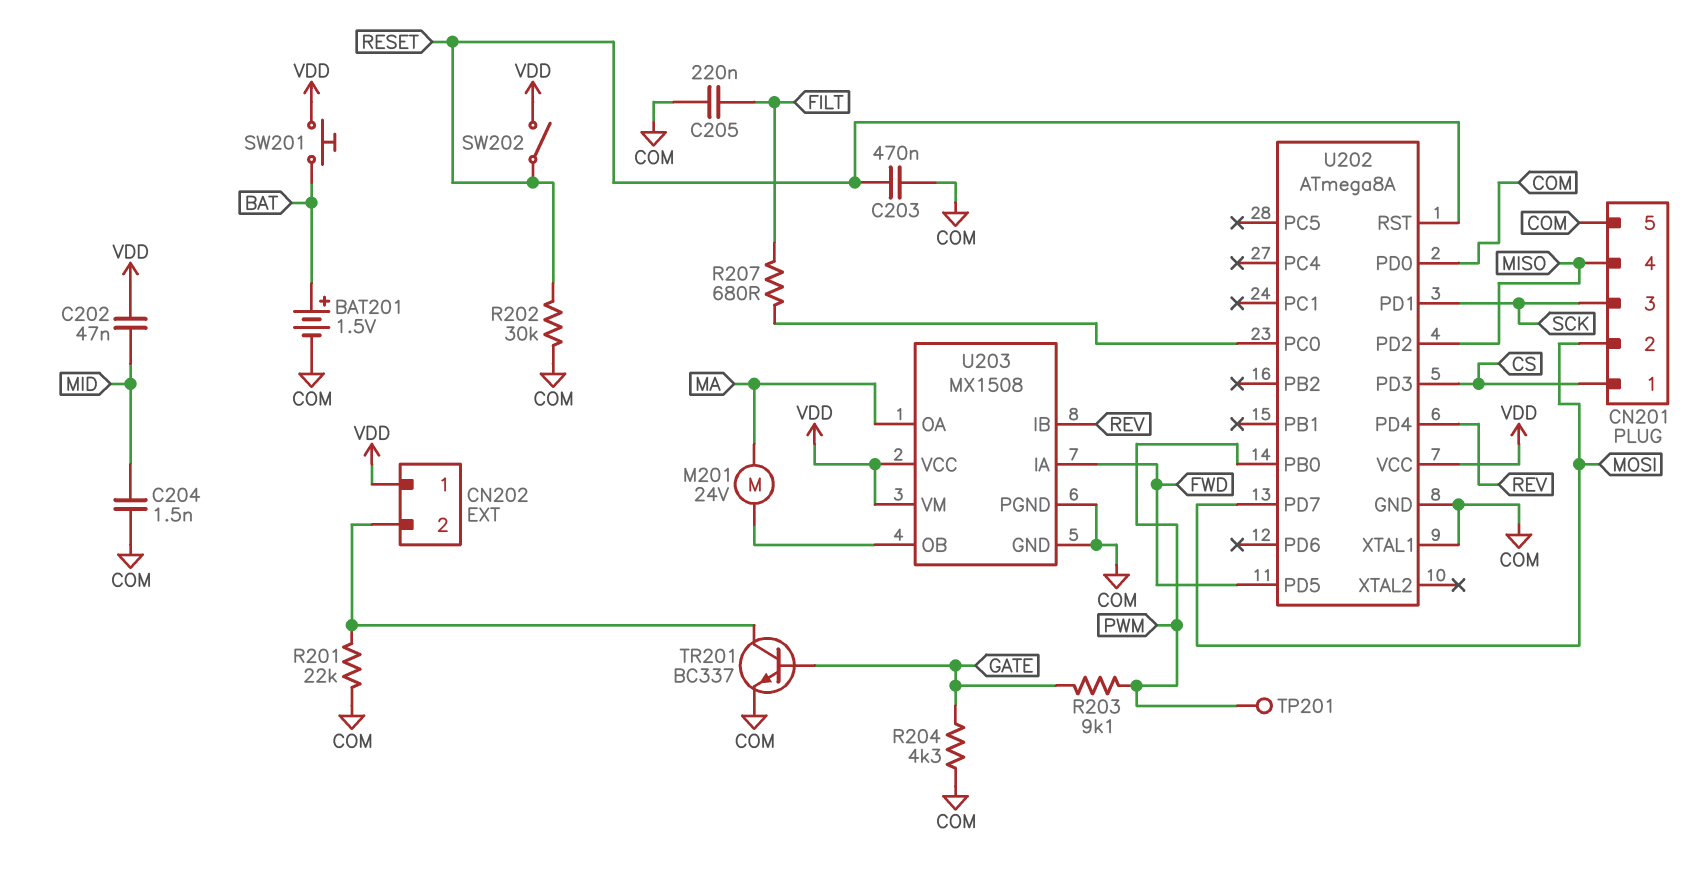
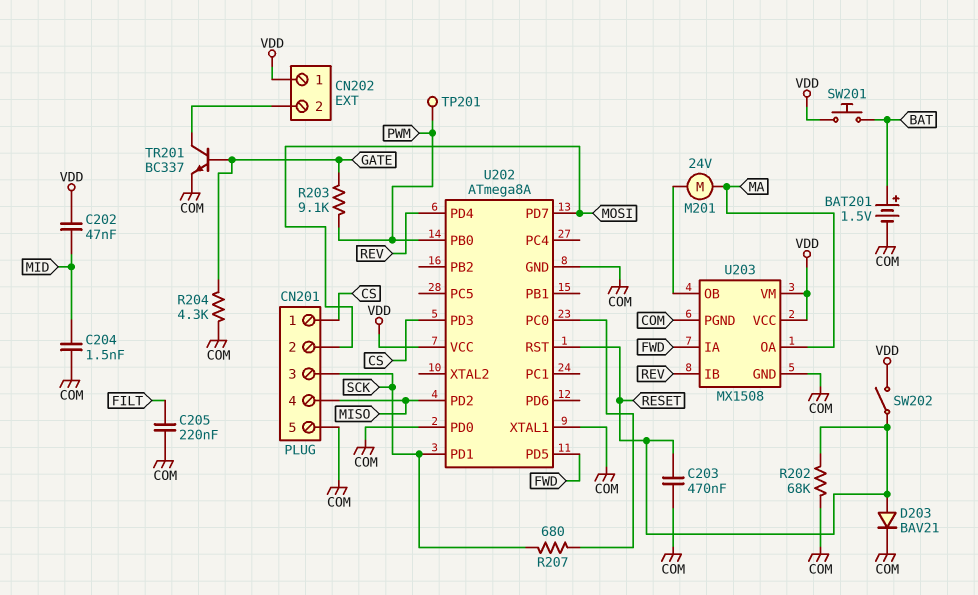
D203: none -> diode BAV21 (A RESET, K COM)
R201: 22k (CN202/2, COM) -> none
R202: 30k (COM, RESET) -> 68k (COM, RESET)
R207: 680 (FILT, U202/PC0) -> 680 (SCK, U202/PC0)

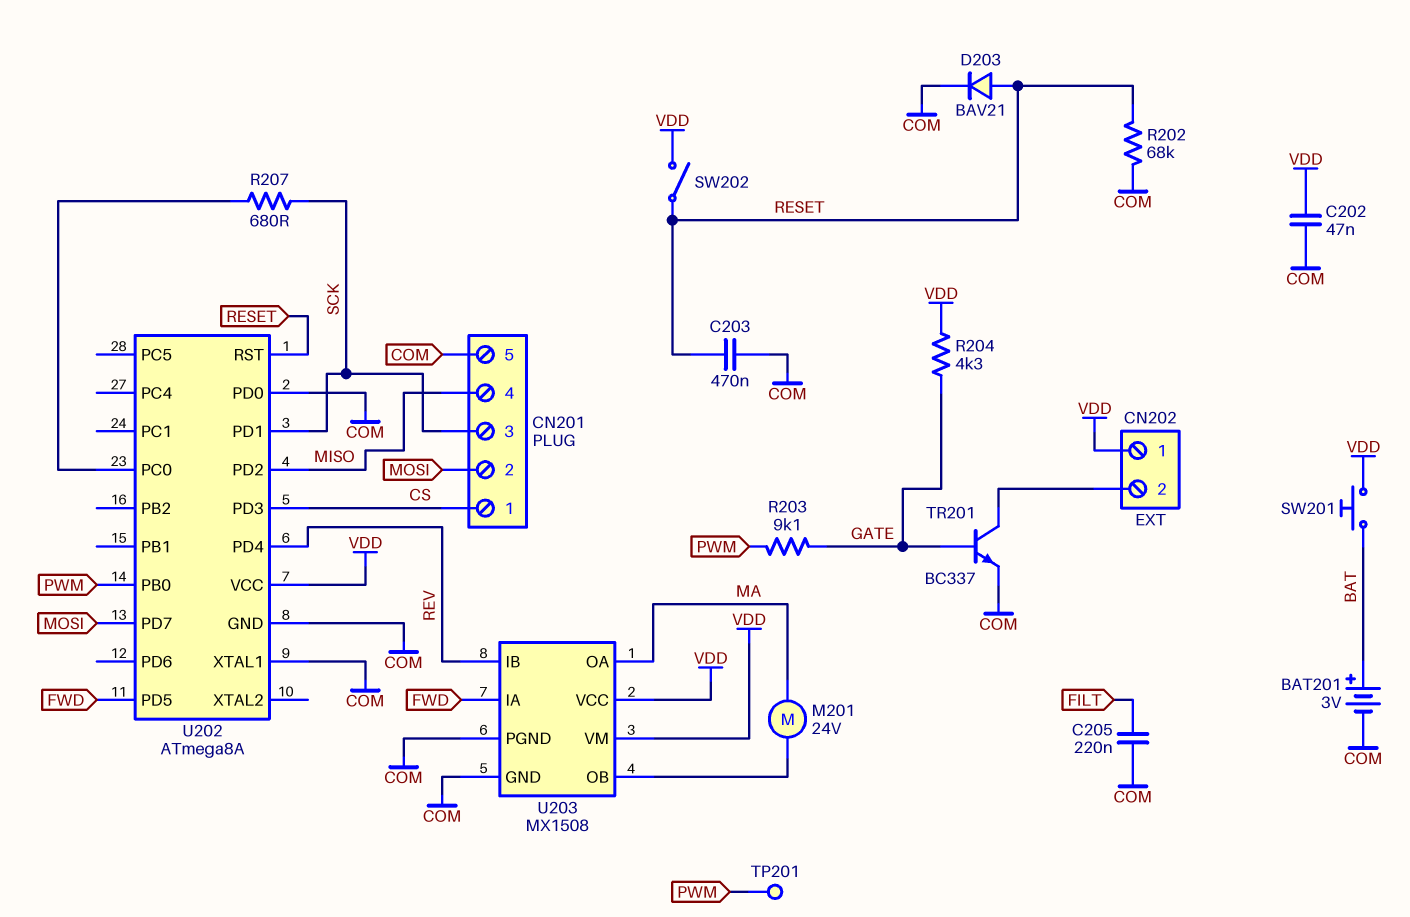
BAT201: 1.5V (plus BAT, minus COM) -> 3V (plus BAT, minus COM)
C202: 47nF (MID, VDD) -> 47nF (COM, VDD)
C204: 1.5nF (COM, MID) -> none
R204: 4.3k (COM, GATE) -> 4.3k (GATE, VDD)

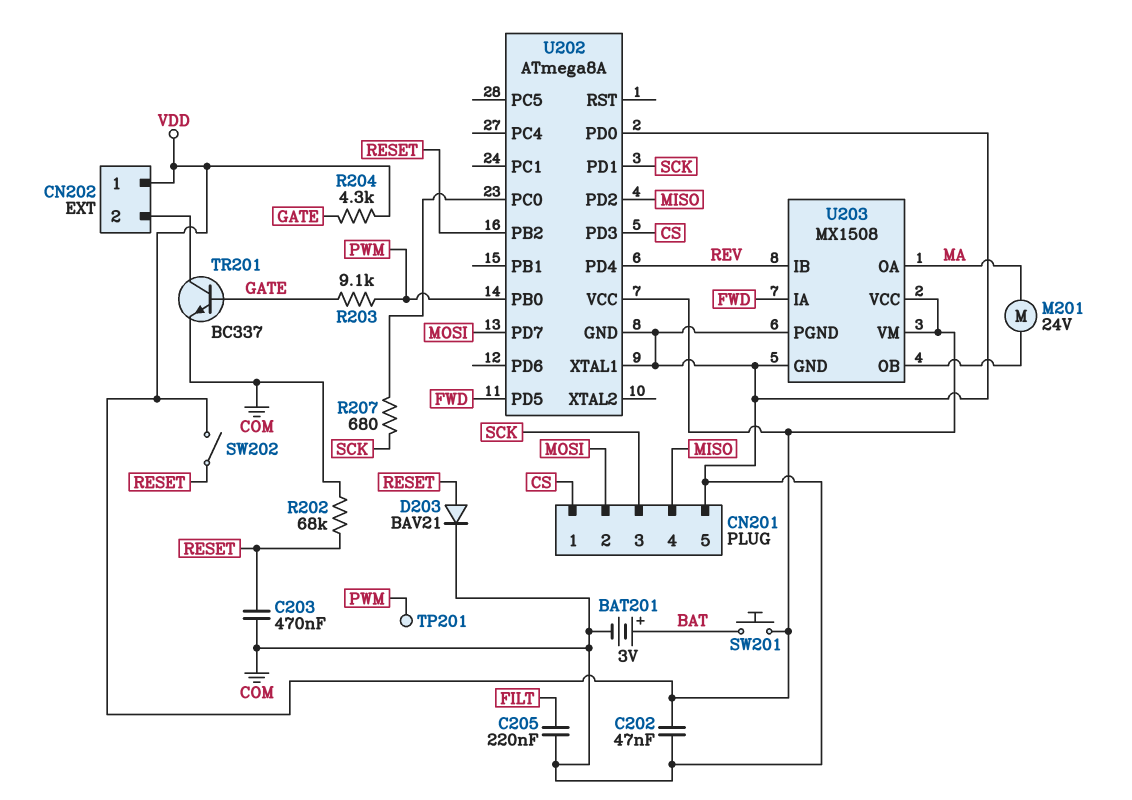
U202 pin PB2: none -> RESET
U202 pin RST: RESET -> none

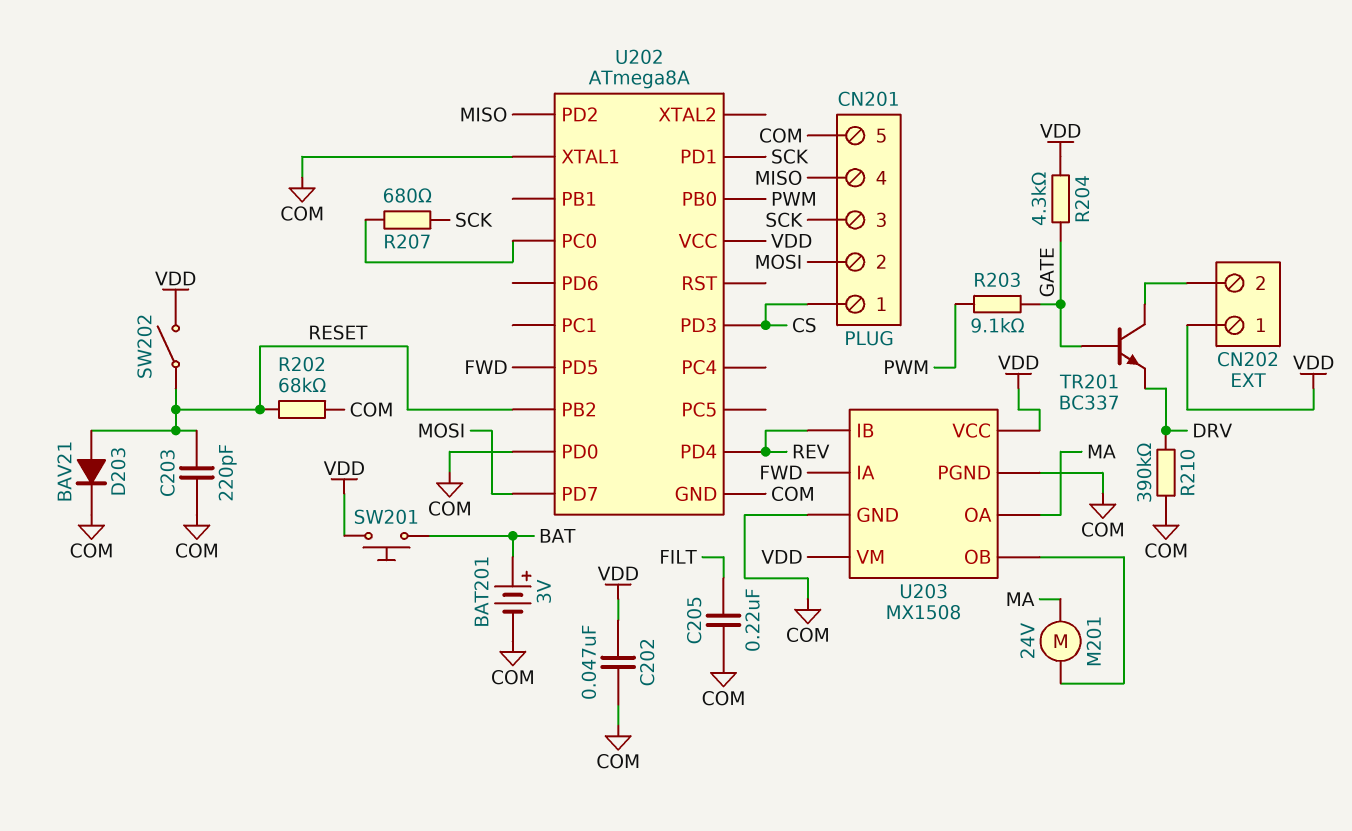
C203: 470nF (COM, RESET) -> 220pF (COM, RESET)
R210: none -> 390k (COM, DRV)
TP201: test point (PWM) -> none
TR201: NPN BC337 (B GATE, C CN202/2, E COM) -> NPN BC337 (B GATE, C CN202/2, E DRV)

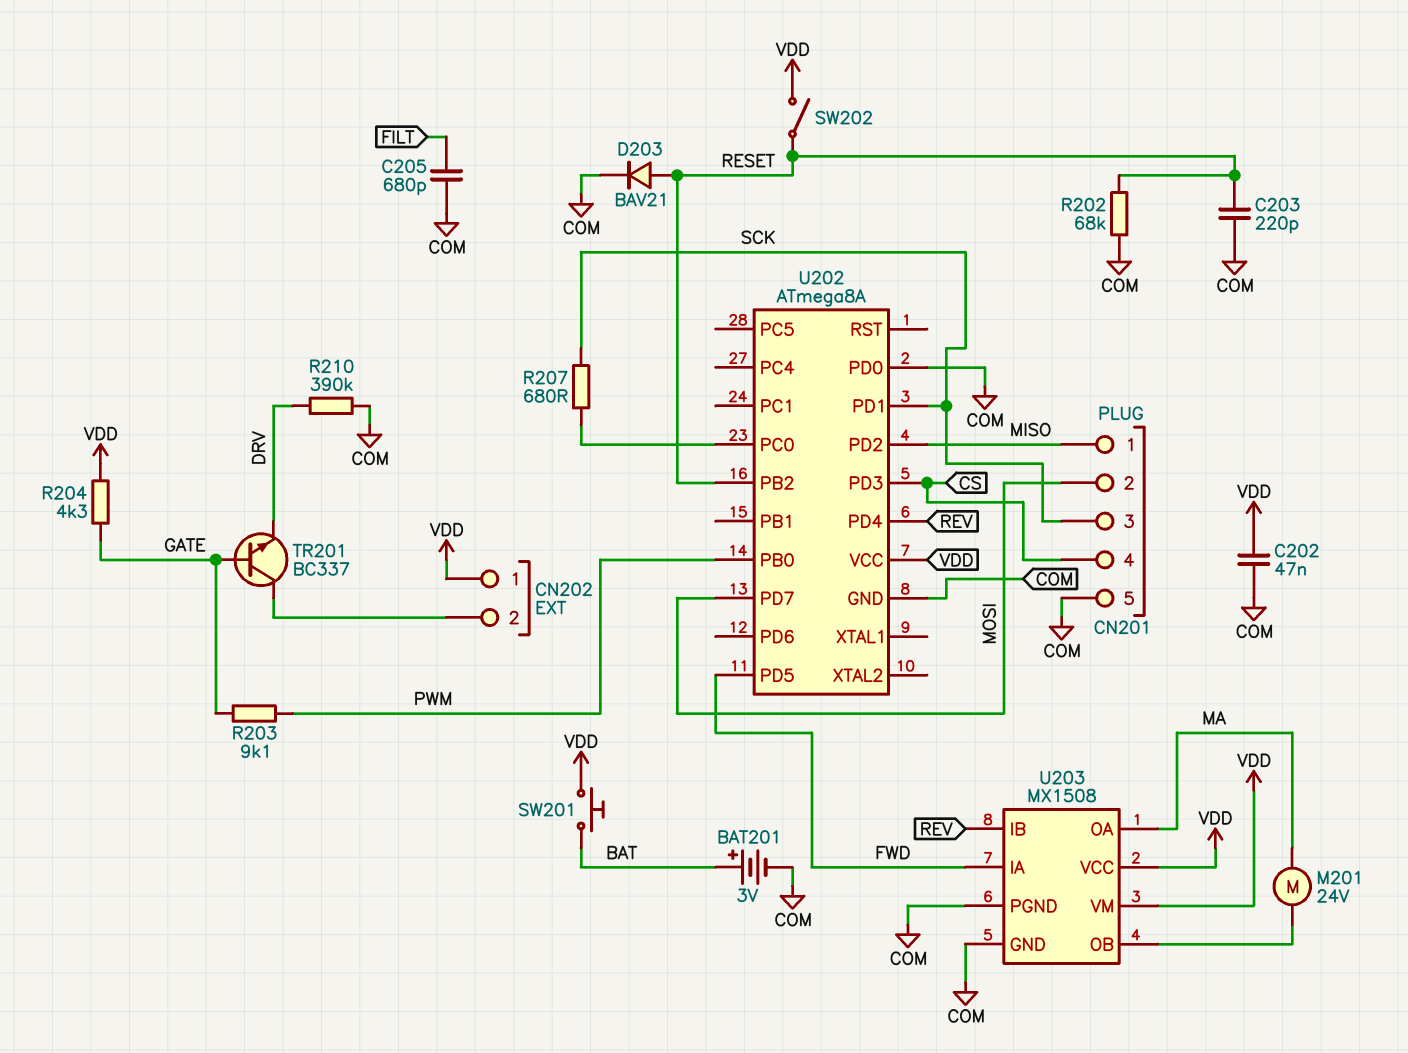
C205: 220nF (COM, FILT) -> 680pF (COM, FILT)
CN201 pin 1: CS -> MISO
CN201 pin 4: MISO -> CS
U202 pin XTAL1: COM -> none

